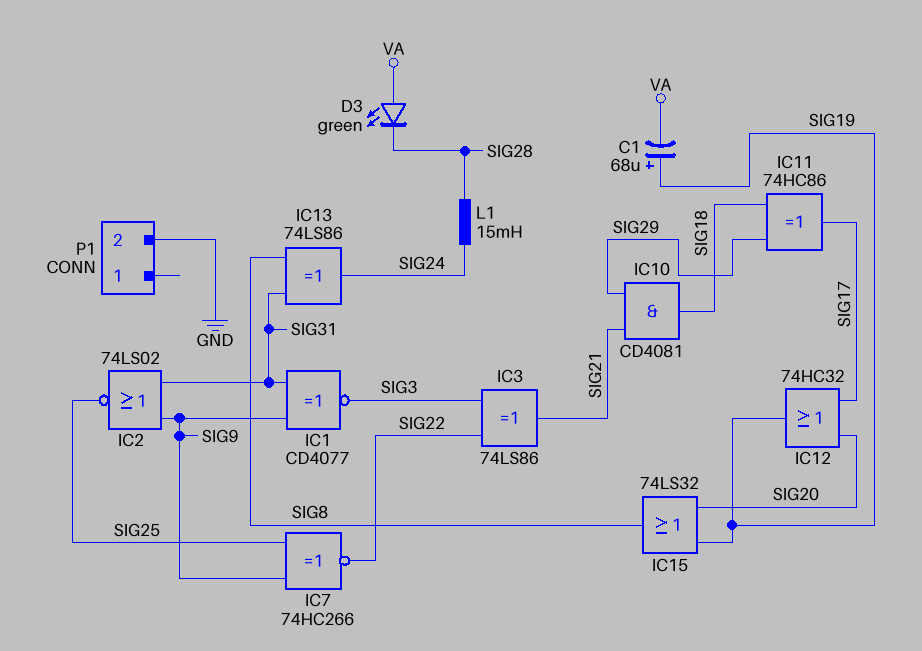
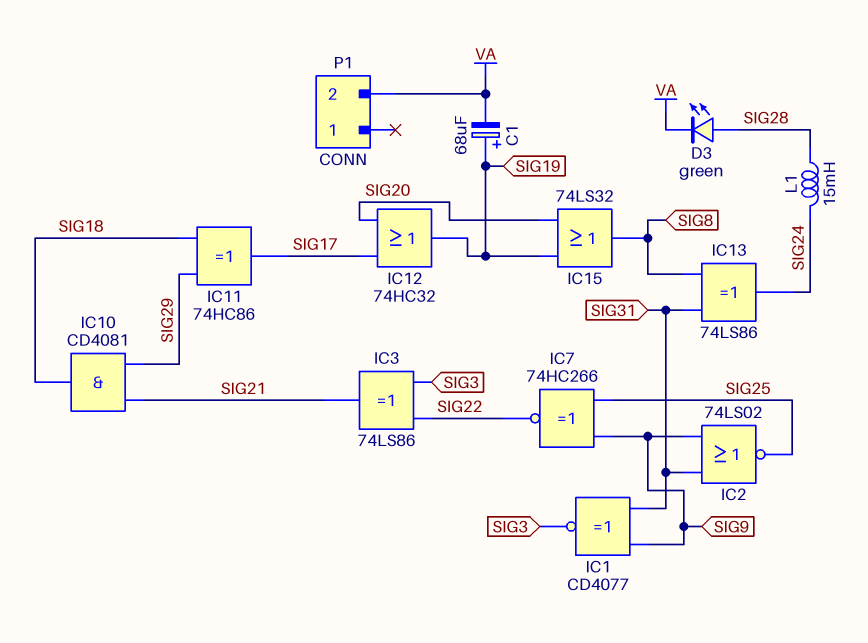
D3: LED green (A VA, K SIG28) -> LED green (A SIG28, K VA)
P1 pin 2: GND -> VA

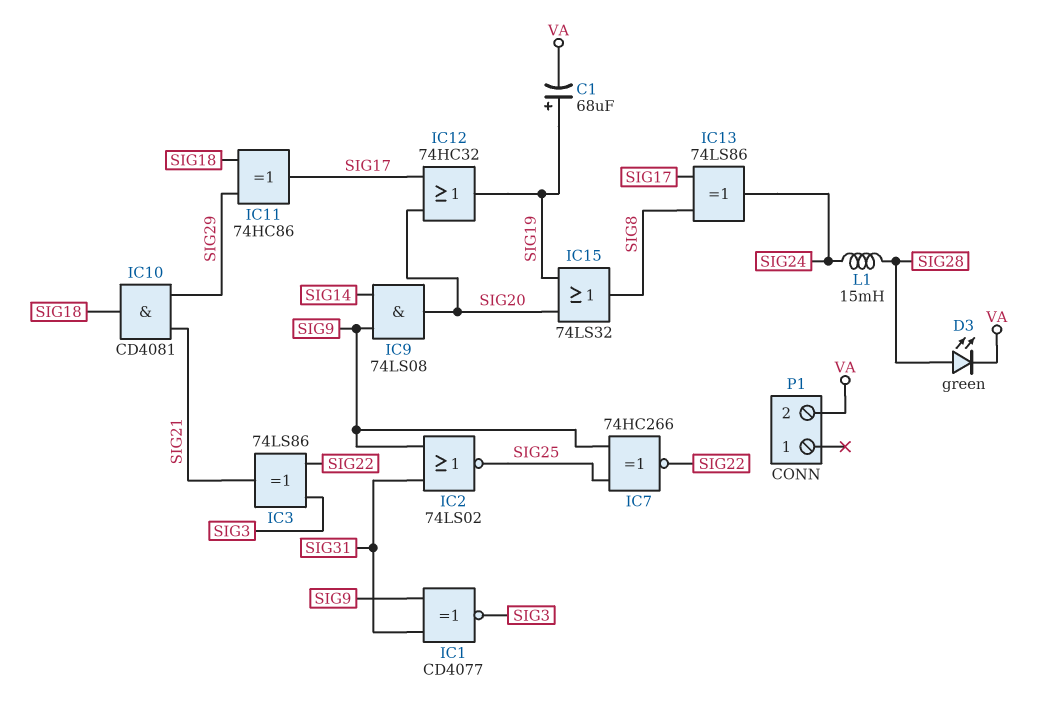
IC9: none -> AND 74LS08 (in SIG9, in SIG14, out SIG20)
IC13: XOR 74LS86 (in SIG8, in SIG31, out SIG24) -> XOR 74LS86 (in SIG8, in SIG17, out SIG24)

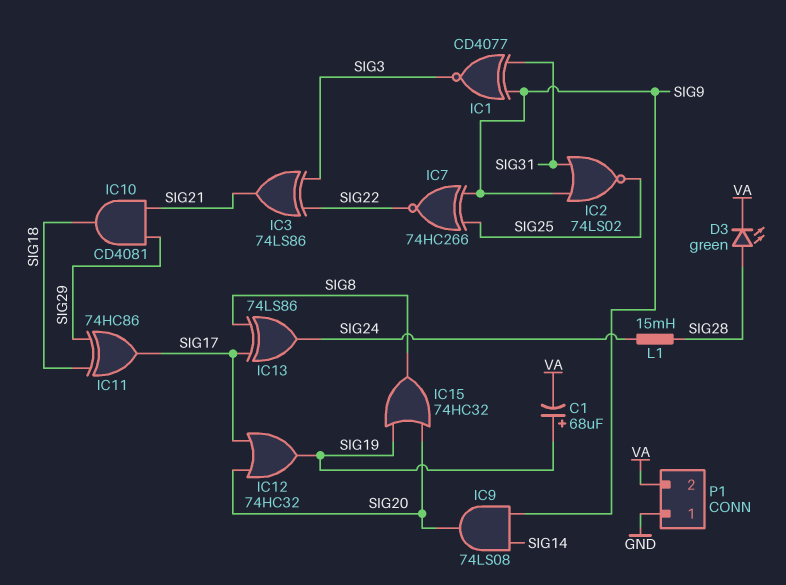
IC15: OR 74LS32 (in SIG19, in SIG20, out SIG8) -> OR 74HC32 (in SIG19, in SIG20, out SIG8)
P1 pin 1: none -> GND

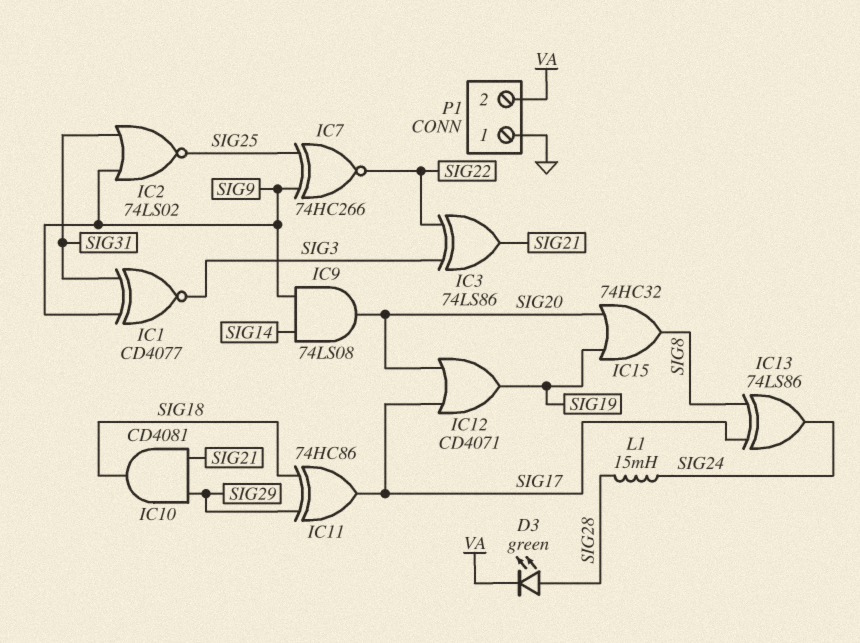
C1: 68uF (plus SIG19, minus VA) -> none
IC12: OR 74HC32 (in SIG17, in SIG20, out SIG19) -> OR CD4071 (in SIG17, in SIG20, out SIG19)

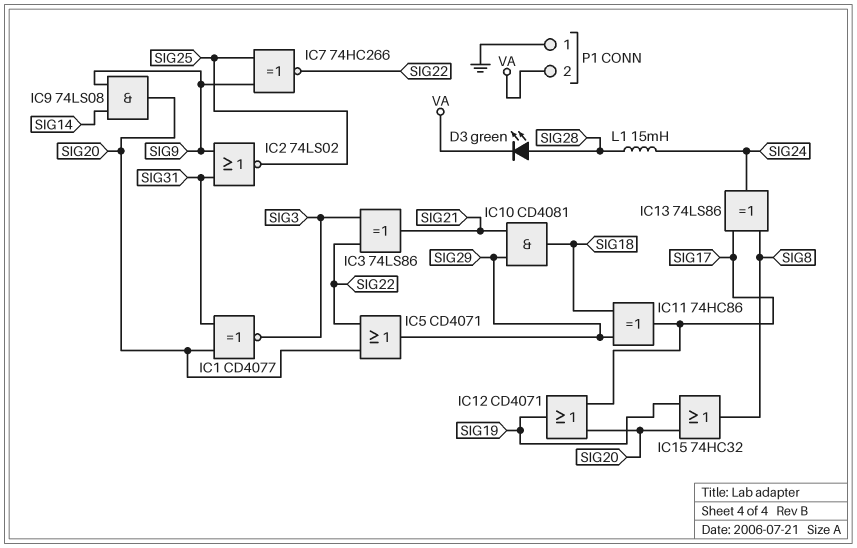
IC1: XNOR CD4077 (in SIG9, in SIG31, out SIG3) -> XNOR CD4077 (in SIG20, in SIG31, out SIG3)
IC5: none -> OR CD4071 (in SIG20, in SIG22, out SIG29)

